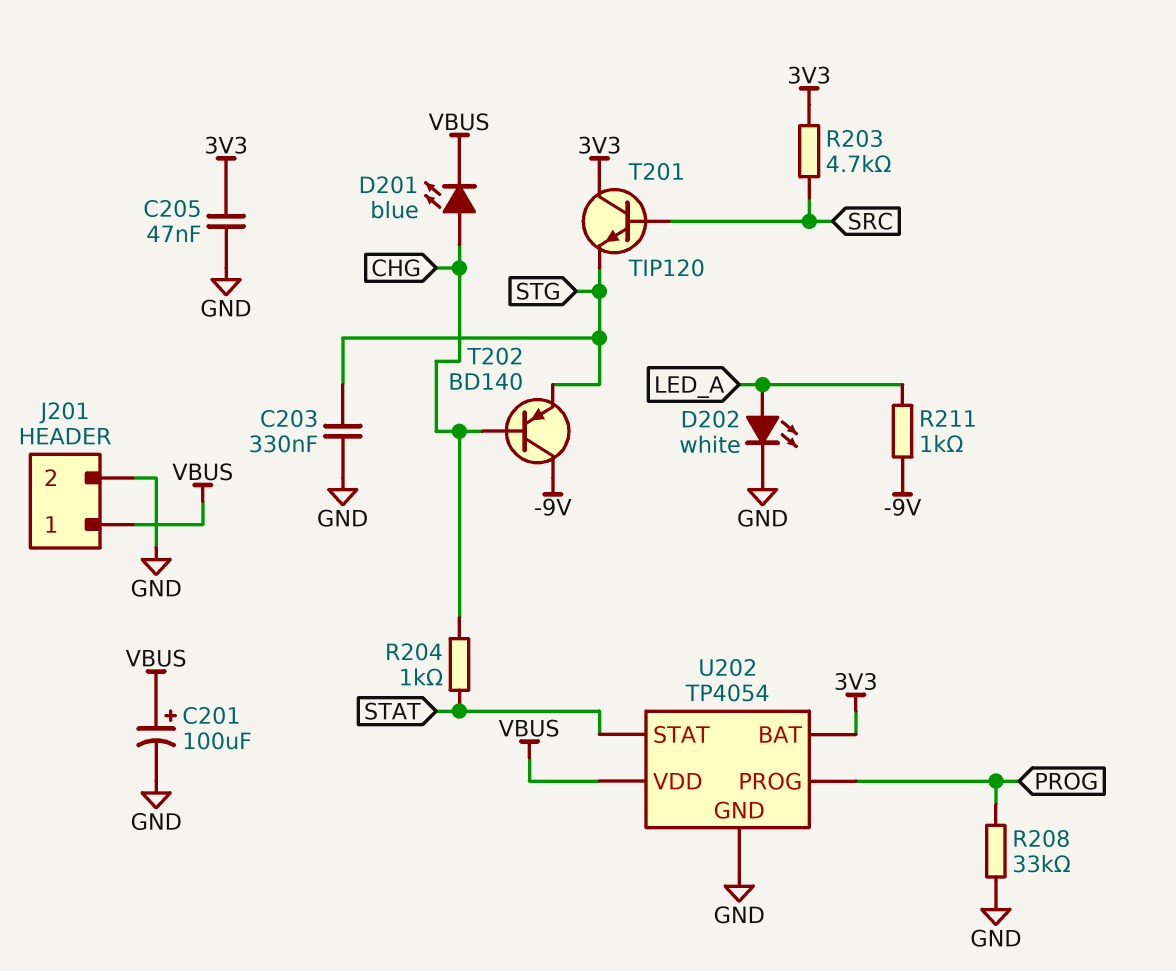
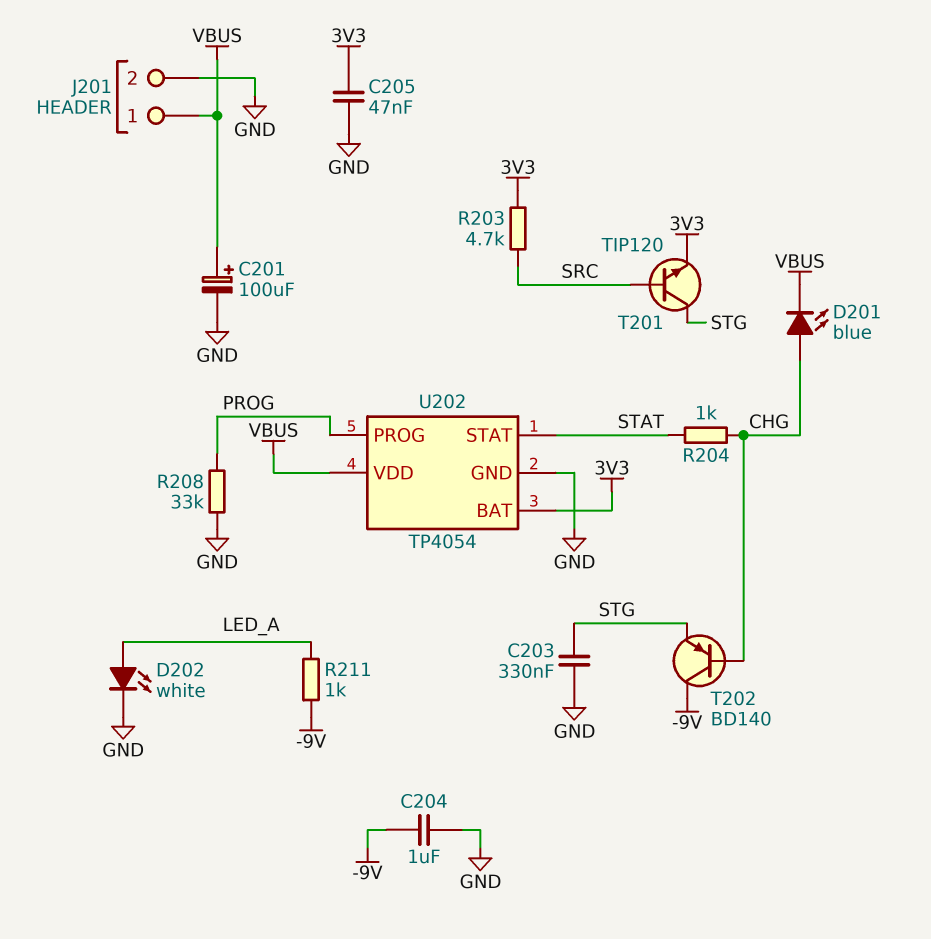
C204: none -> 1uF (-9V, GND)
T201: NPN TIP120 (B SRC, C 3V3, E STG) -> NPN TIP120 (B SRC, C STG, E 3V3)

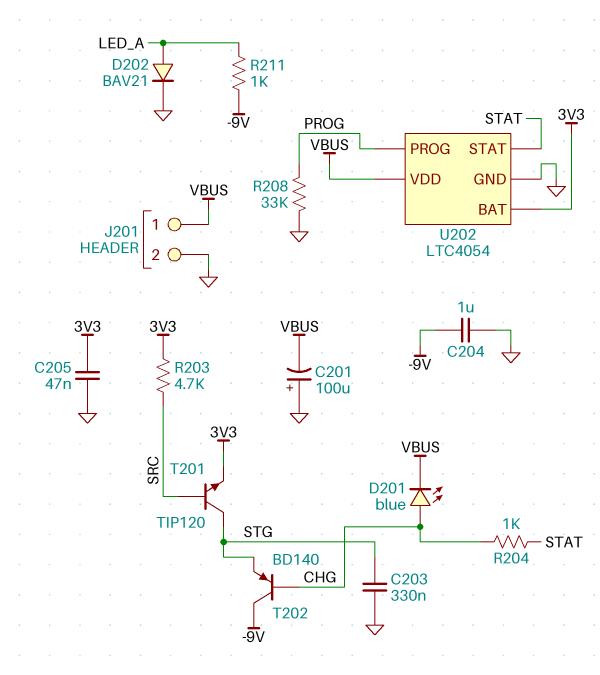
C201: 100uF (plus VBUS, minus GND) -> 100uF (plus GND, minus VBUS)
D202: LED white (A LED_A, K GND) -> diode BAV21 (A LED_A, K GND)
U202: TP4054 -> LTC4054

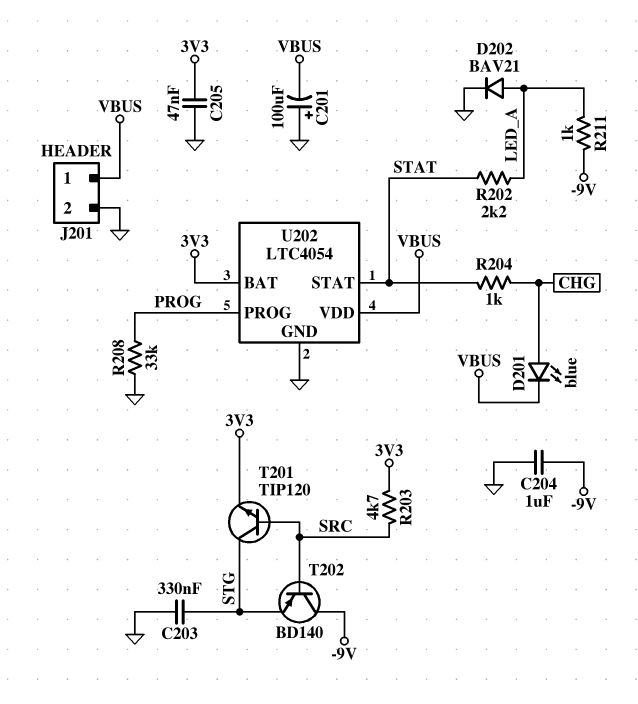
R202: none -> 2.2k (LED_A, STAT)
T202: PNP BD140 (B CHG, C -9V, E STG) -> PNP BD140 (B SRC, C -9V, E STG)

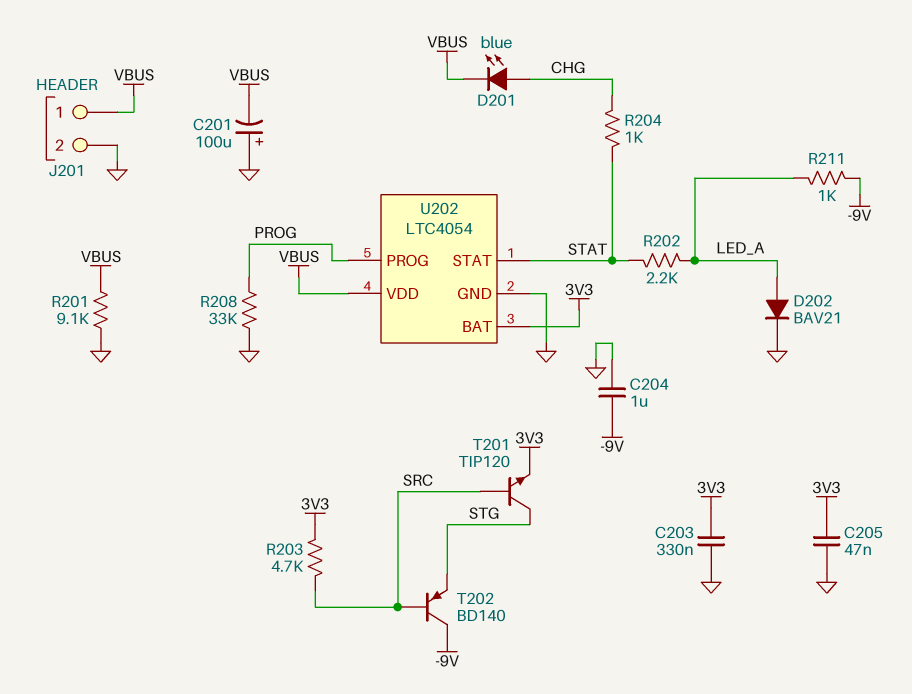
C203: 330nF (GND, STG) -> 330nF (3V3, GND)
R201: none -> 9.1k (GND, VBUS)

